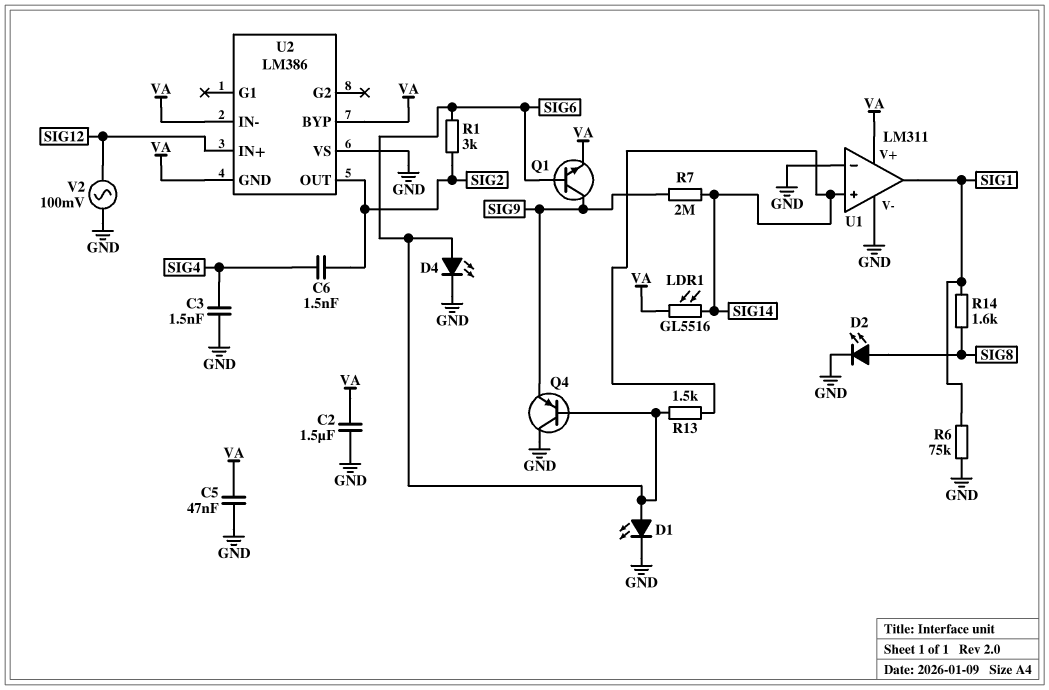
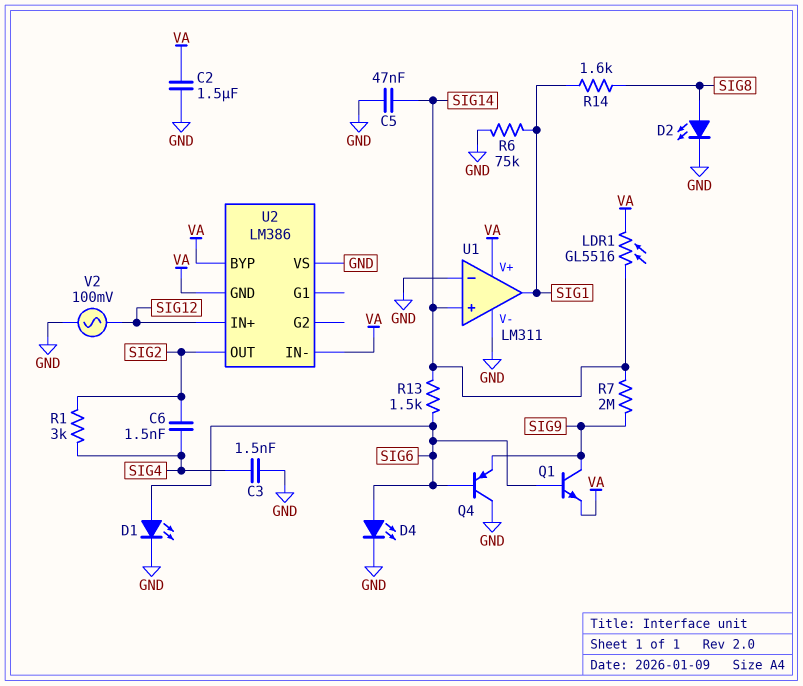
C5: 47nF (GND, VA) -> 47nF (GND, SIG14)
R1: 3k (SIG2, SIG6) -> 3k (SIG2, SIG4)

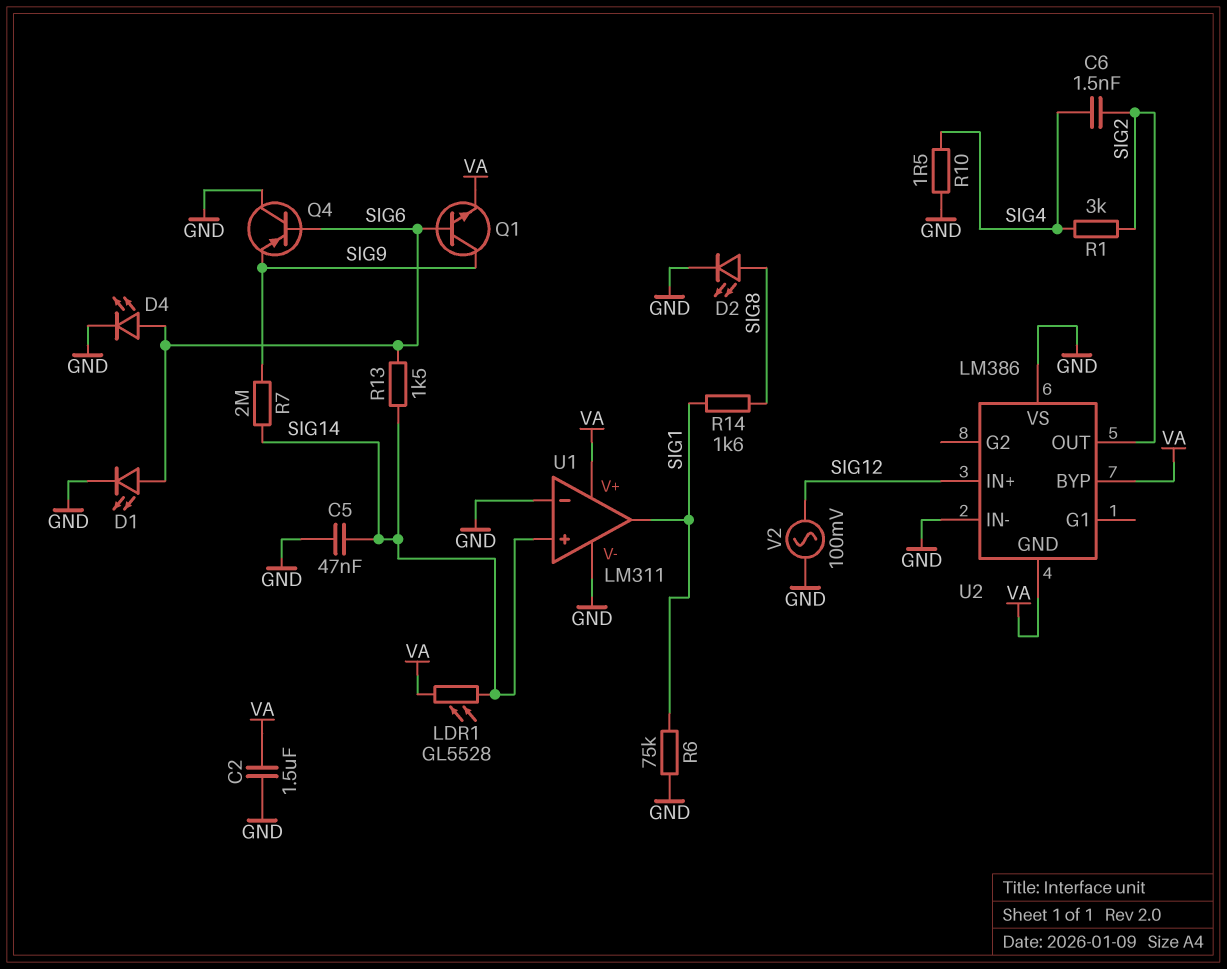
C3: 1.5nF (GND, SIG4) -> none
LDR1: GL5516 (SIG14, VA) -> GL5528 (SIG14, VA)
R10: none -> 1.5 (GND, SIG4)
U2 pin IN-: VA -> GND

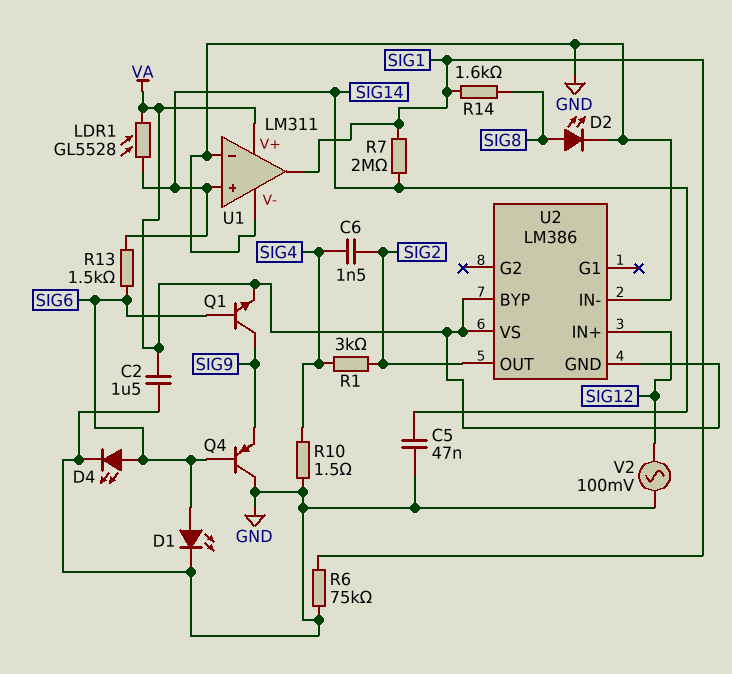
R7: 2M (SIG9, SIG14) -> 2M (SIG1, SIG14)
U2 pin VS: GND -> VA

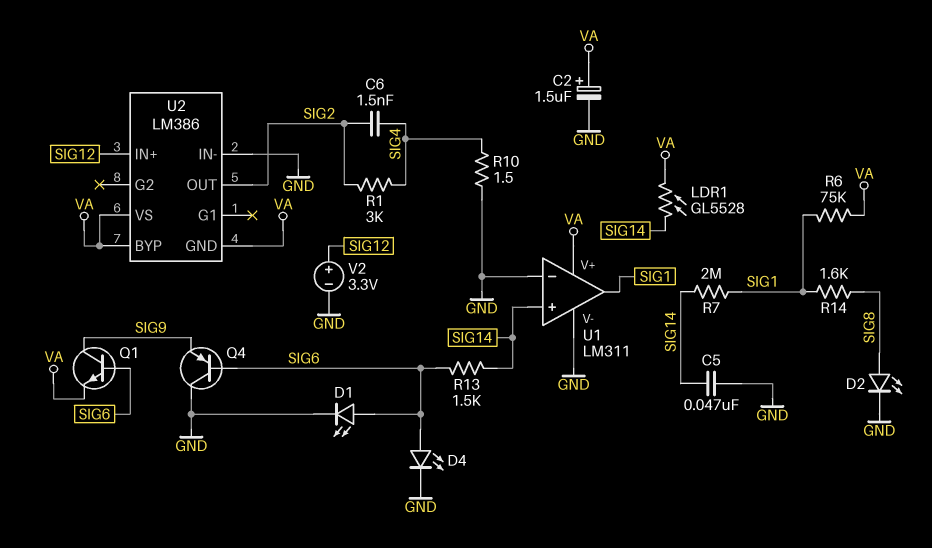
C2: 1.5uF (GND, VA) -> 1.5uF (plus VA, minus GND)
R6: 75k (GND, SIG1) -> 75k (SIG1, VA)
V2: AC 100mV (GND, SIG12) -> 3.3V (plus SIG12, minus GND)

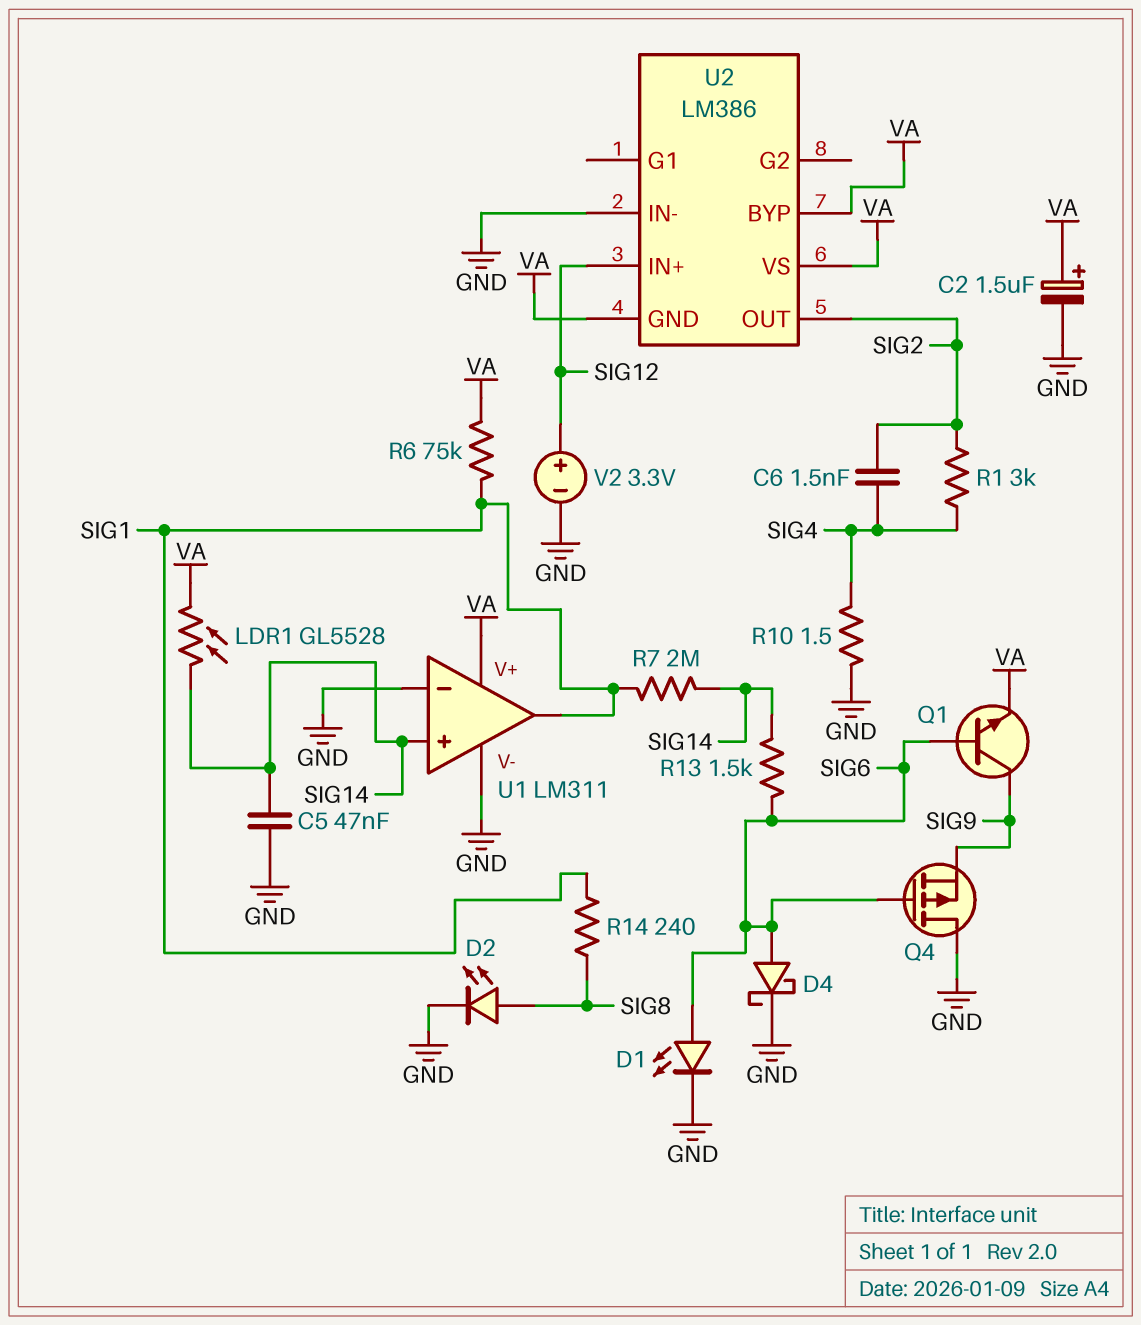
D4: LED (A SIG6, K GND) -> schottky (A SIG6, K GND)
Q4: PNP (B SIG6, C GND, E SIG9) -> PMOS (G SIG6, D GND, S SIG9)
R14: 1.6k (SIG1, SIG8) -> 240 (SIG1, SIG8)

